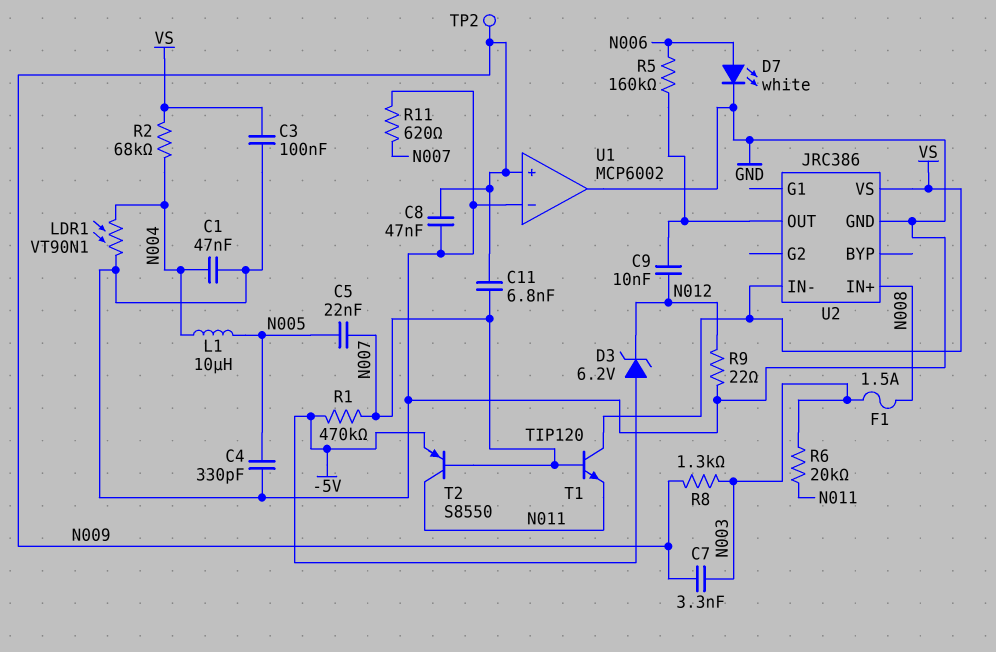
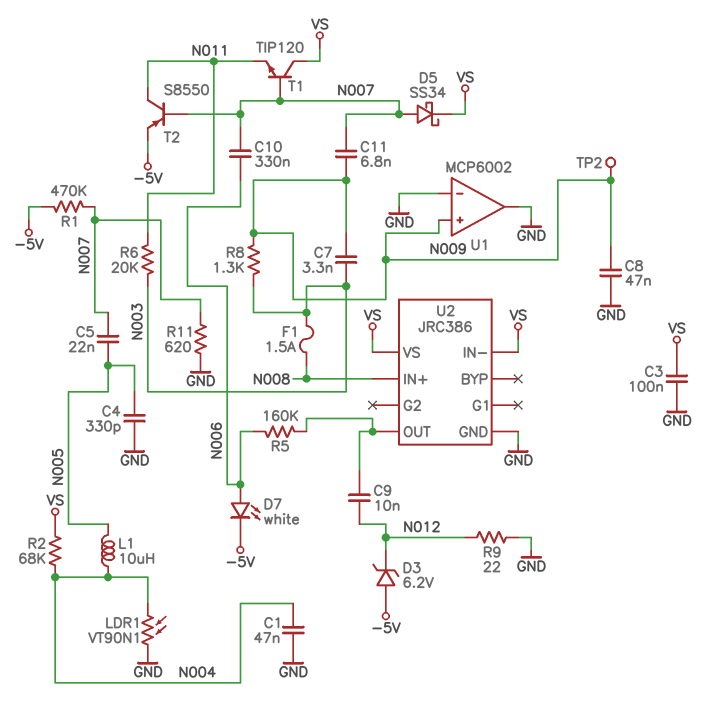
C10: none -> 330nF (N006, N007)
D5: none -> schottky SS34 (A N007, K VS)
D7: LED white (A N006, K GND) -> LED white (A N006, K -5V)

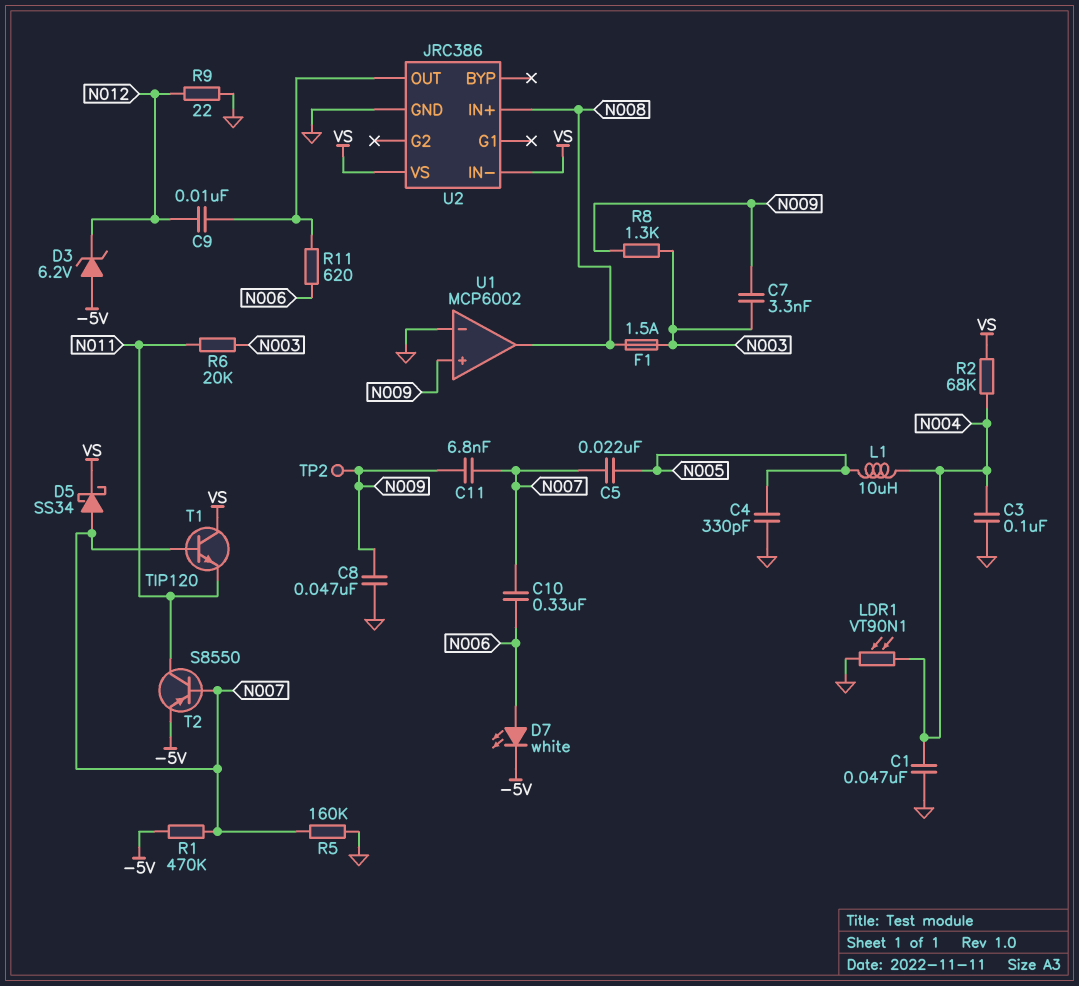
C3: 100nF (GND, VS) -> 100nF (GND, N004)
R5: 160k (N006, U2/OUT) -> 160k (GND, N007)
R11: 620 (GND, N007) -> 620 (N006, U2/OUT)
U1 pin out: GND -> N008

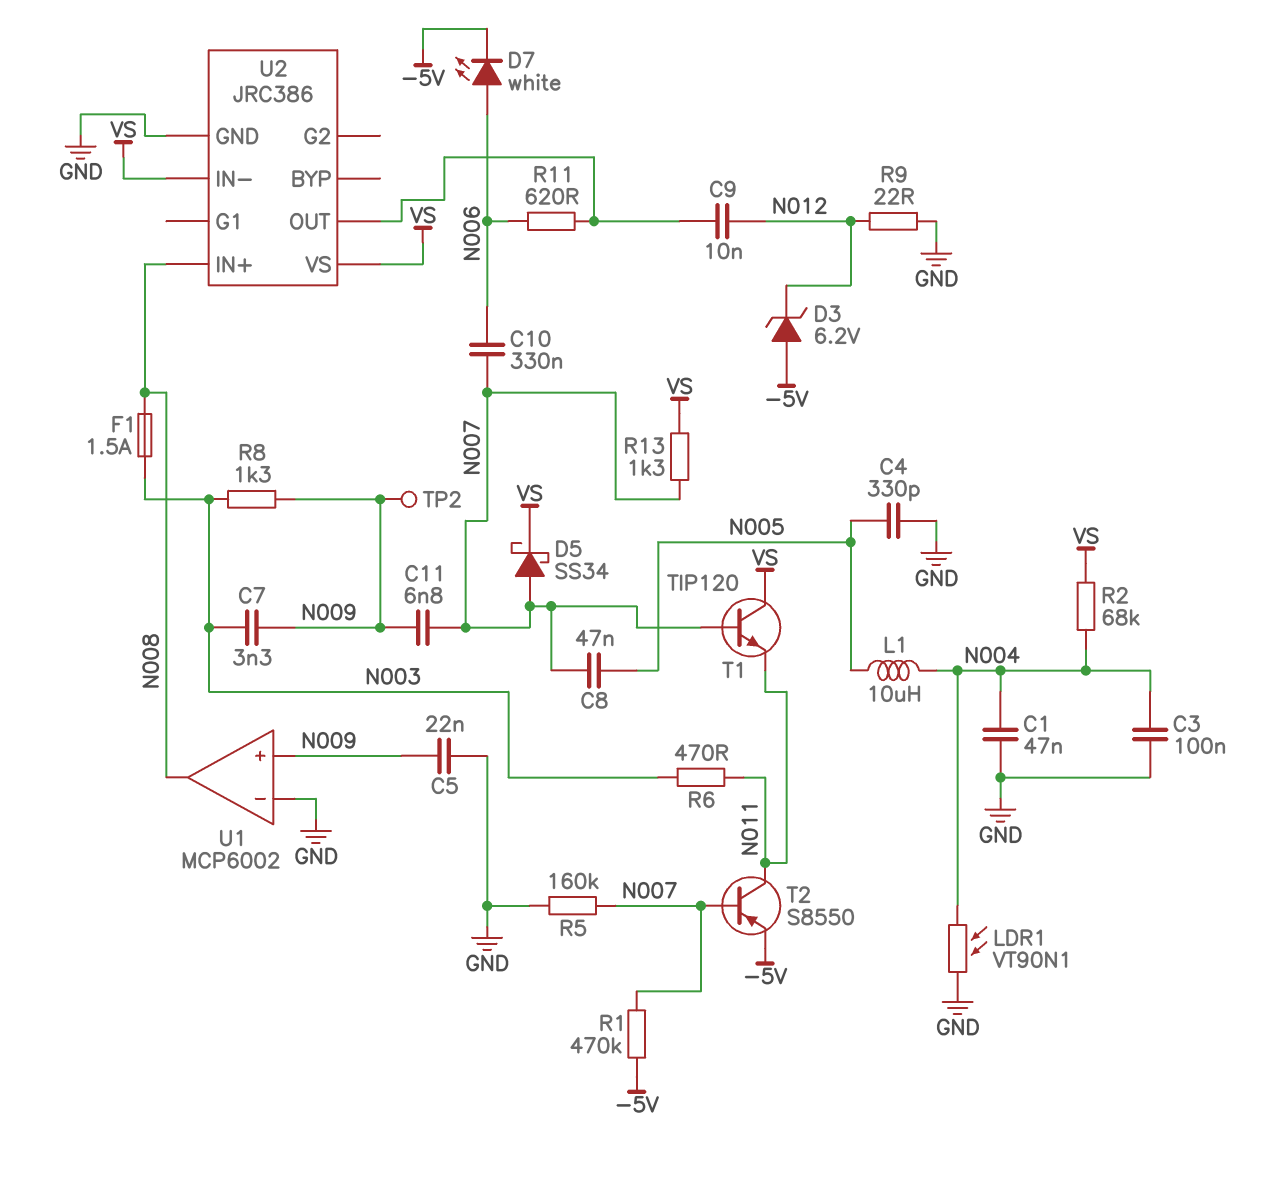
C5: 22nF (N005, N007) -> 22nF (GND, N009)
C8: 47nF (GND, N009) -> 47nF (N005, N007)
R6: 20k (N003, N011) -> 470 (N003, N011)
R13: none -> 1.3k (N007, VS)

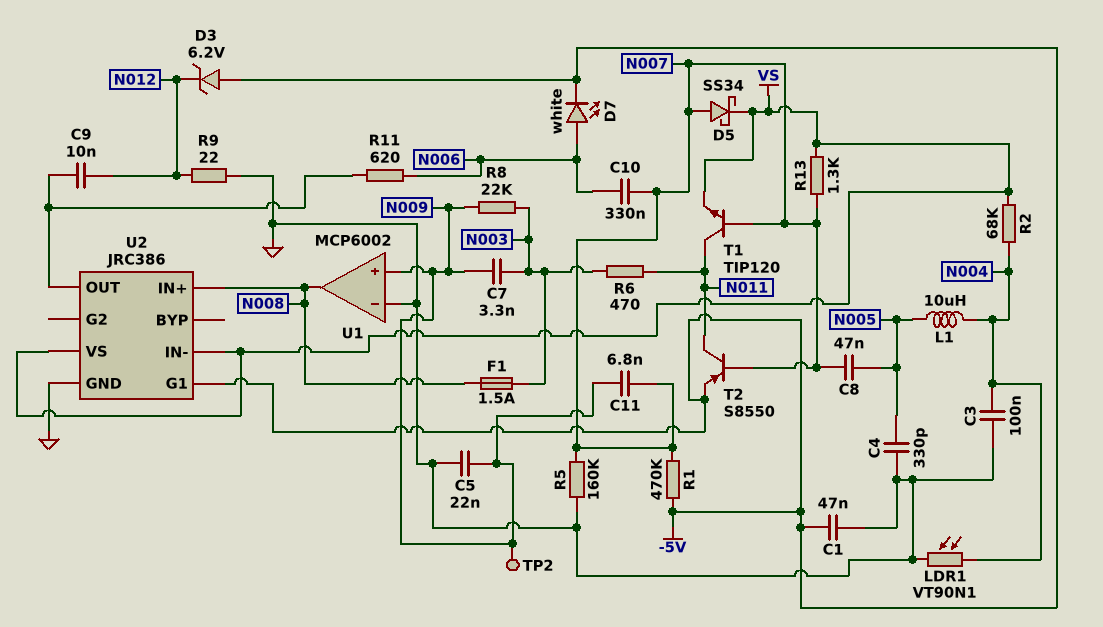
C1: 47nF (GND, N004) -> 47nF (-5V, GND)
R8: 1.3k (N003, N009) -> 22k (N003, N009)
T1: NPN TIP120 (B N007, C VS, E N011) -> NPN TIP120 (B N007, C N011, E VS)
U2 pin G1: none -> -5V

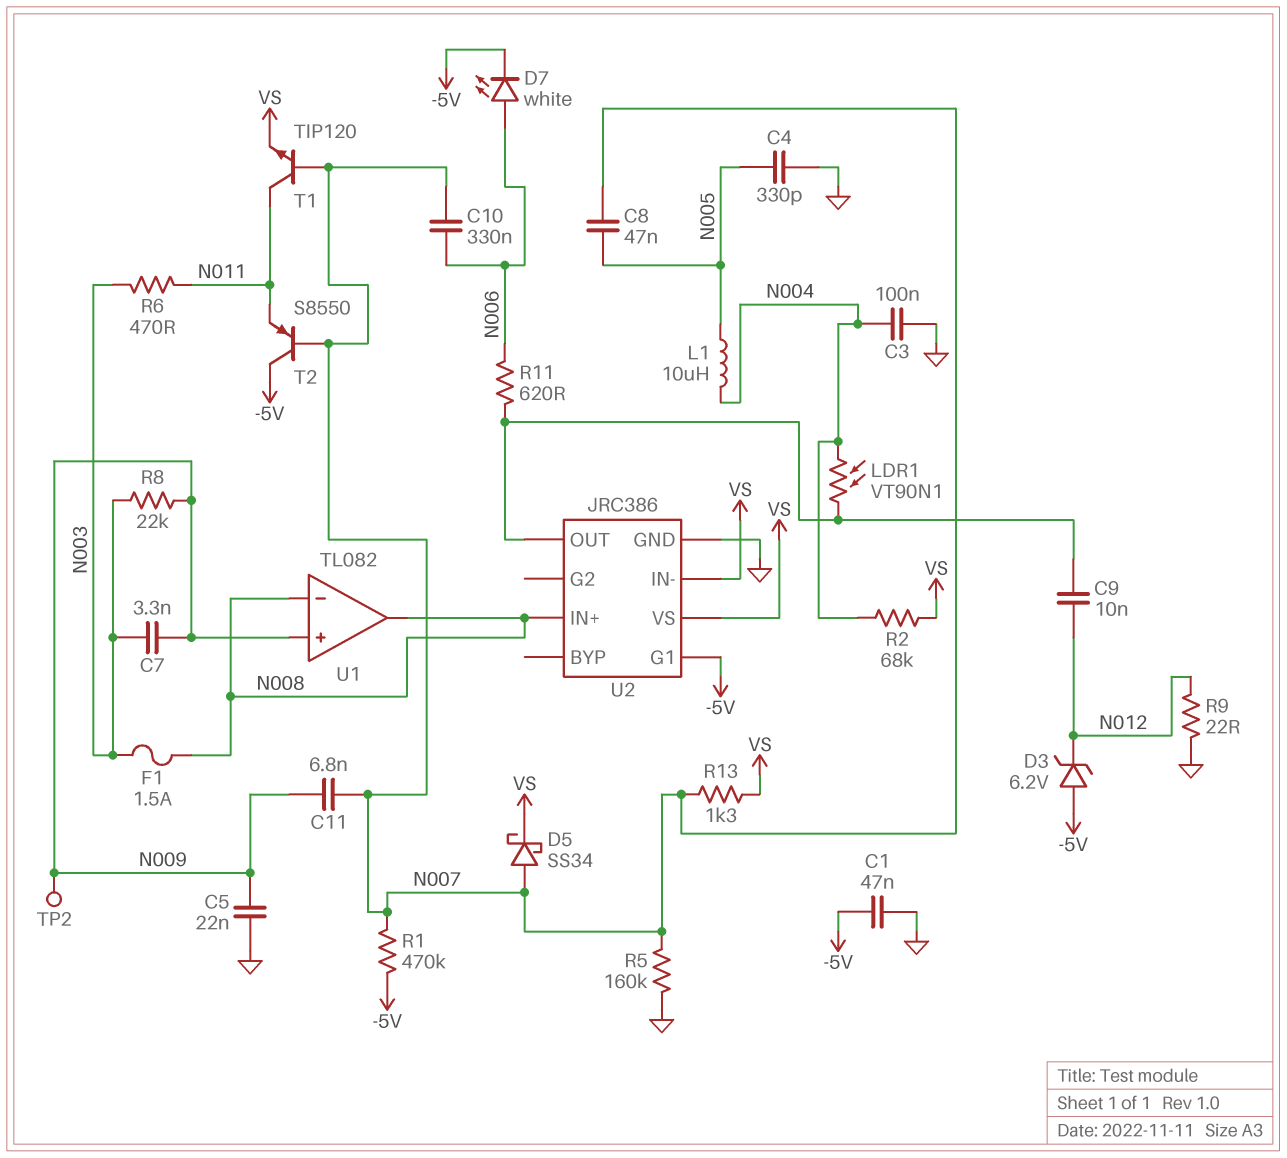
LDR1: VT90N1 (GND, N004) -> VT90N1 (N004, U2/OUT)
T2: PNP S8550 (B N007, C N011, E -5V) -> PNP S8550 (B N007, C -5V, E N011)
U1: MCP6002 -> TL082
U1 pin in-: GND -> N008

